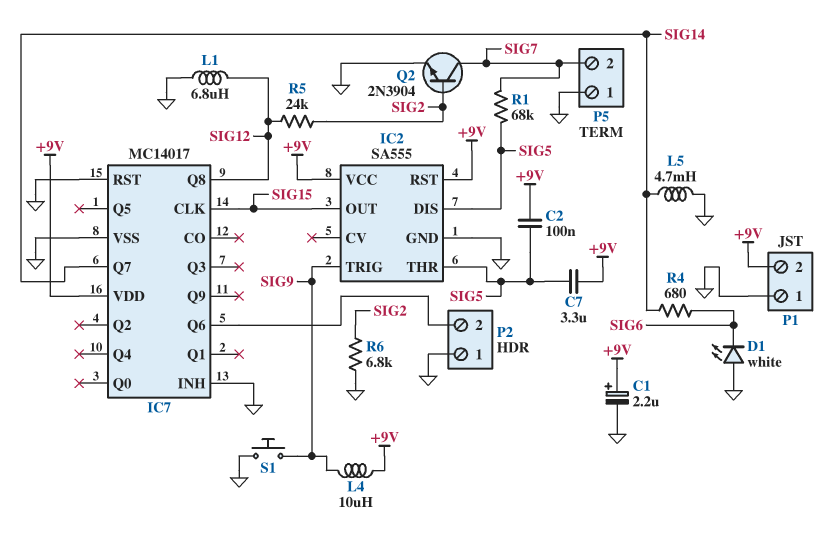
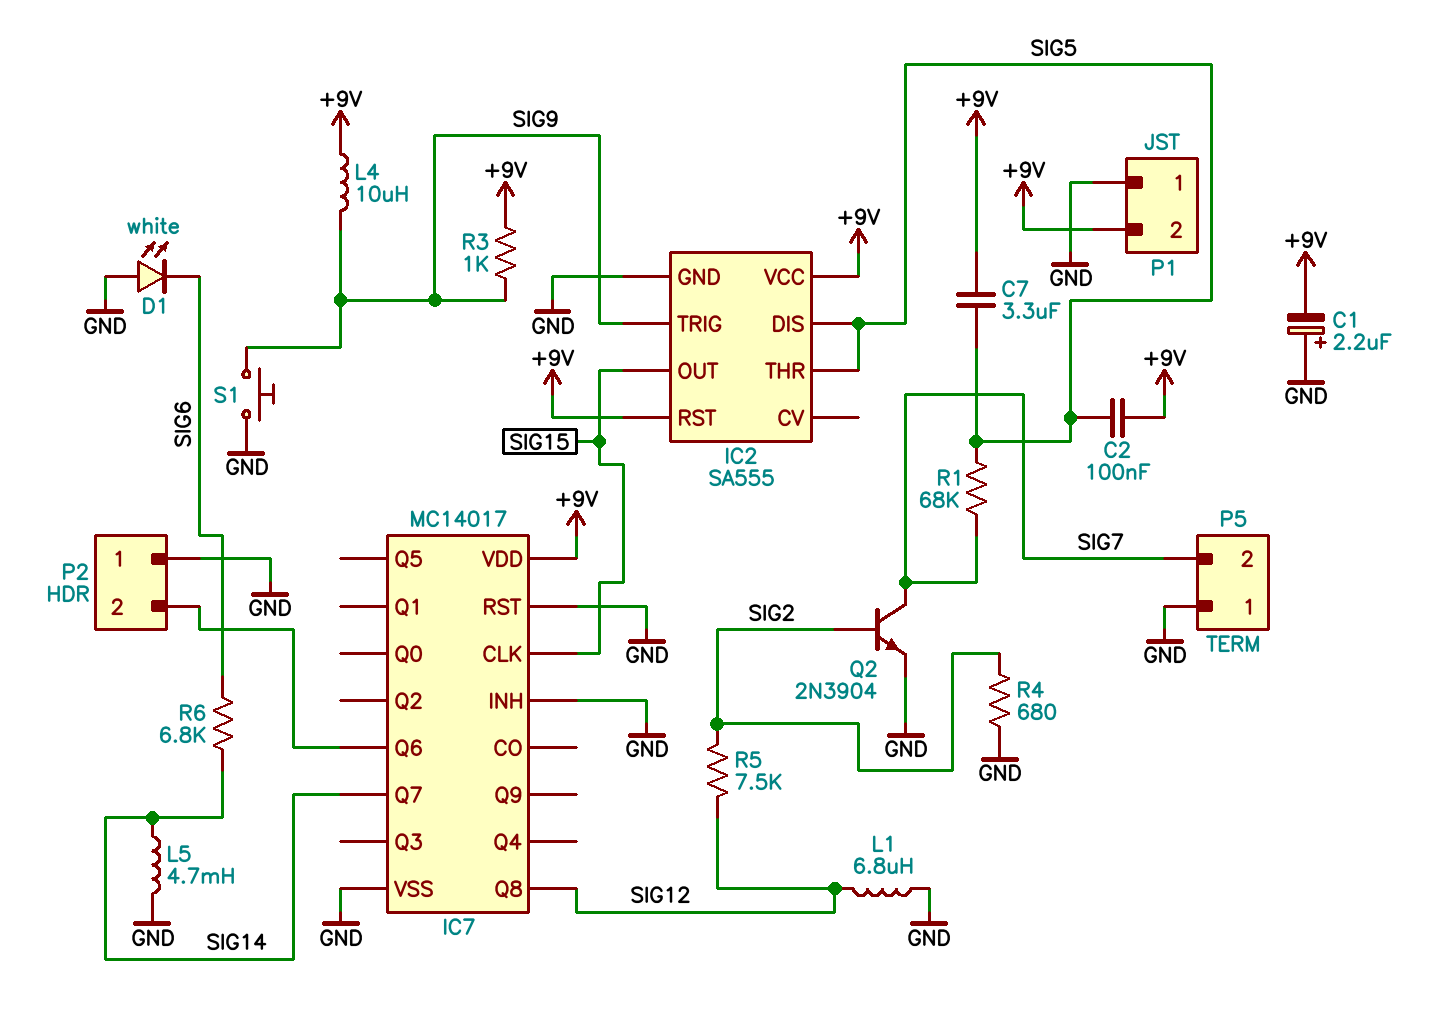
C1: 2.2uF (plus +9V, minus GND) -> 2.2uF (plus GND, minus +9V)
R3: none -> 1k (+9V, SIG9)
R4: 680 (SIG6, SIG14) -> 680 (GND, SIG2)
R5: 24k (SIG2, SIG12) -> 7.5k (SIG2, SIG12)
R6: 6.8k (GND, SIG2) -> 6.8k (SIG6, SIG14)

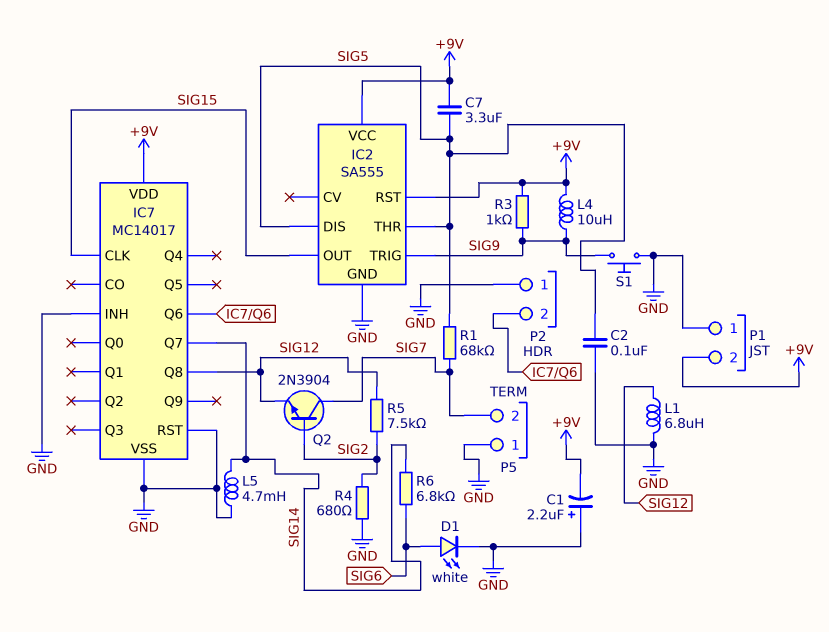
C2: 100nF (+9V, SIG5) -> 100nF (GND, SIG5)
D1: LED white (A GND, K SIG6) -> LED white (A SIG6, K GND)
Q2: NPN 2N3904 (B SIG2, C SIG7, E GND) -> NPN 2N3904 (B SIG2, C SIG7, E SIG12)

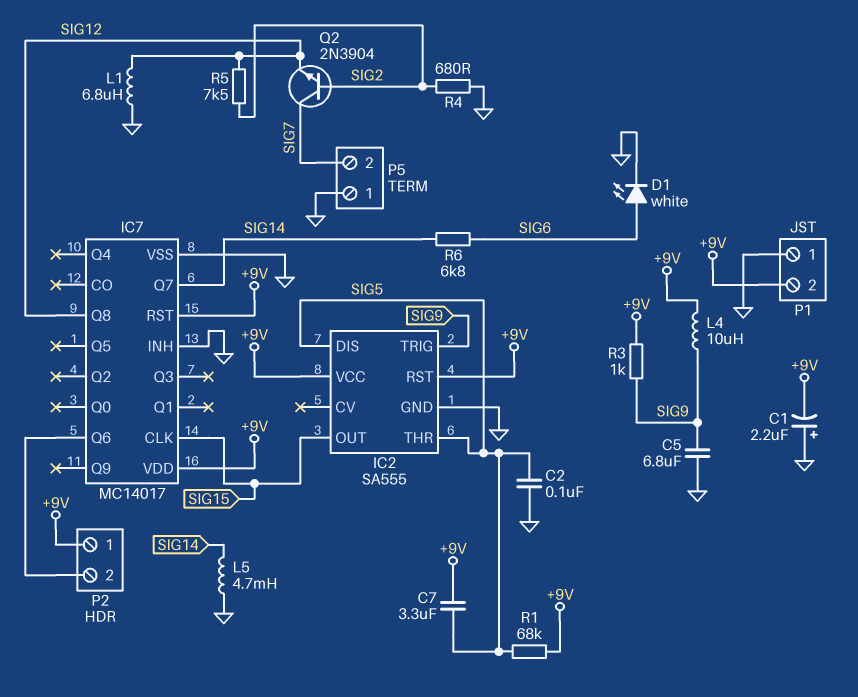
C5: none -> 6.8uF (GND, SIG9)
IC7 pin RST: GND -> +9V
P2 pin 1: GND -> +9V
R1: 68k (SIG5, SIG7) -> 68k (+9V, SIG5)
S1: button (GND, SIG9) -> none

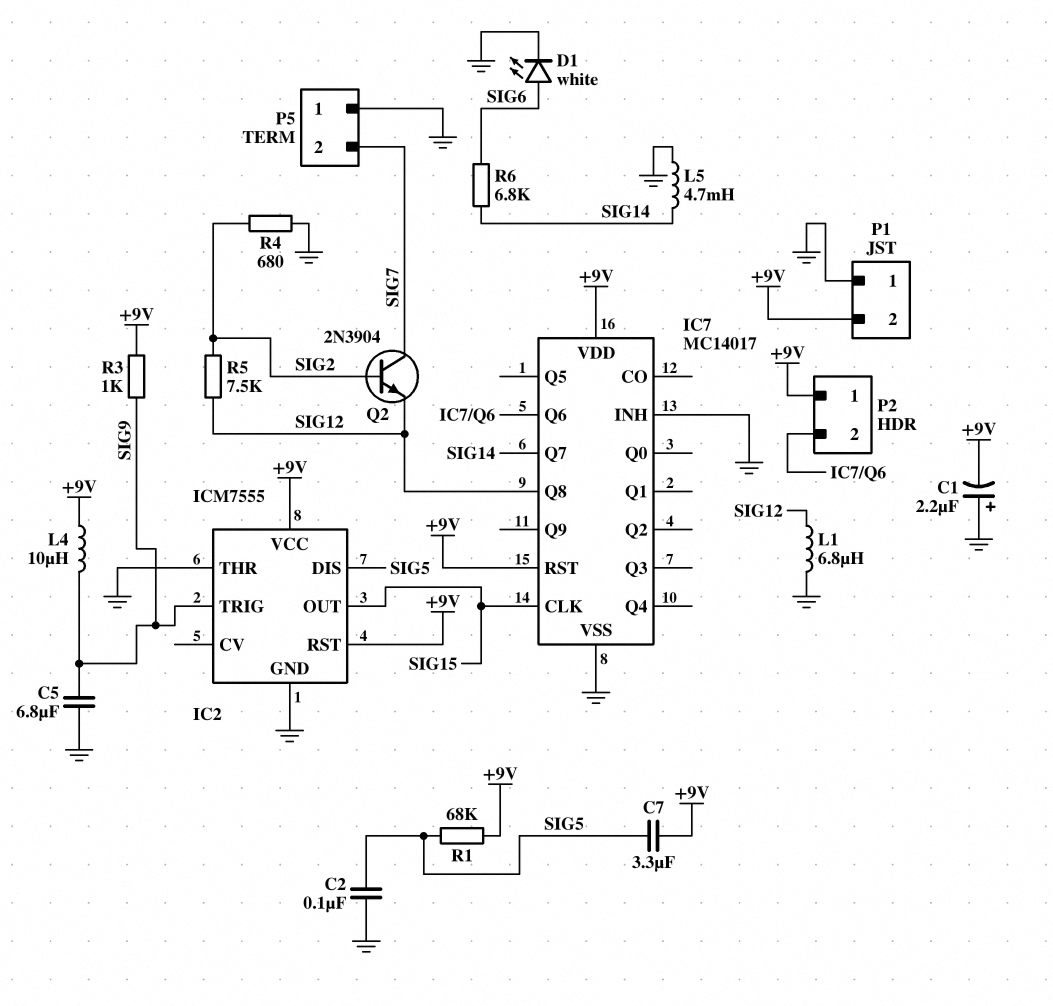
IC2: SA555 -> ICM7555
IC2 pin THR: SIG5 -> GND

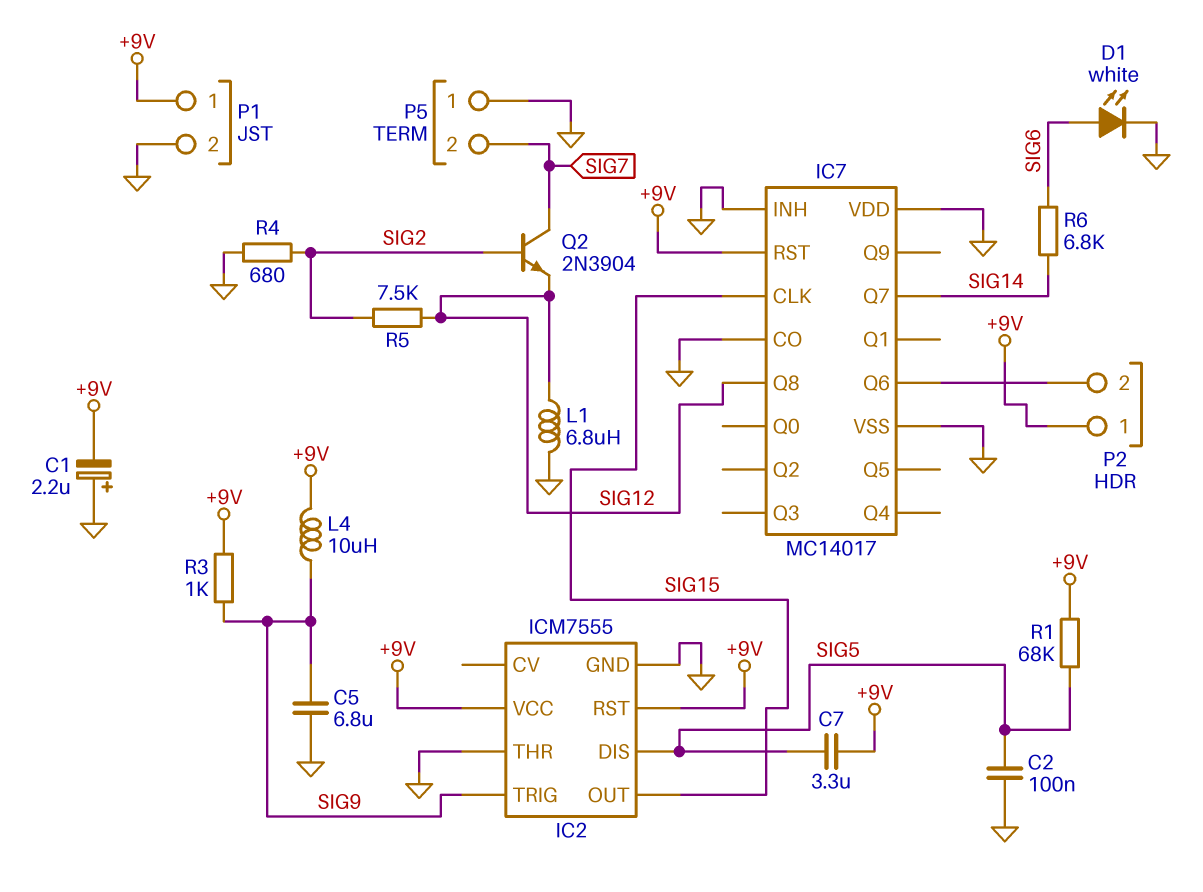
IC7 pin CO: none -> GND
IC7 pin VDD: +9V -> GND
L5: 4.7mH (GND, SIG14) -> none
P1 pin 1: GND -> +9V
P1 pin 2: +9V -> GND

